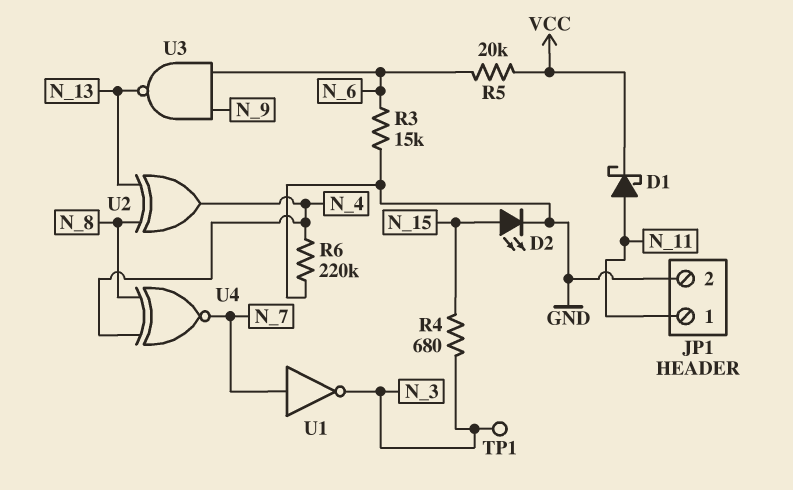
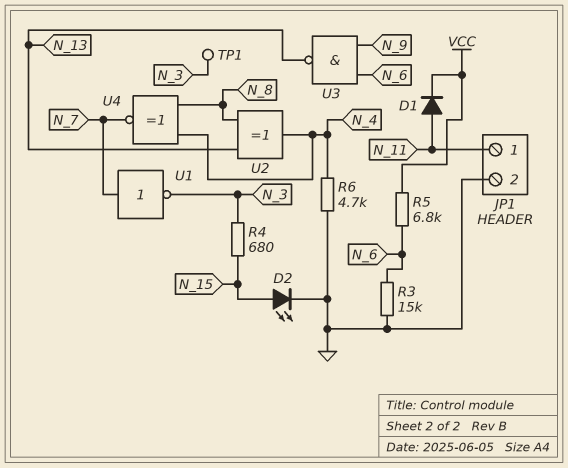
D1: schottky (A N_11, K VCC) -> diode (A N_11, K VCC)
R5: 20k (N_6, VCC) -> 6.8k (N_6, VCC)
R6: 220k (GND, N_4) -> 4.7k (GND, N_4)

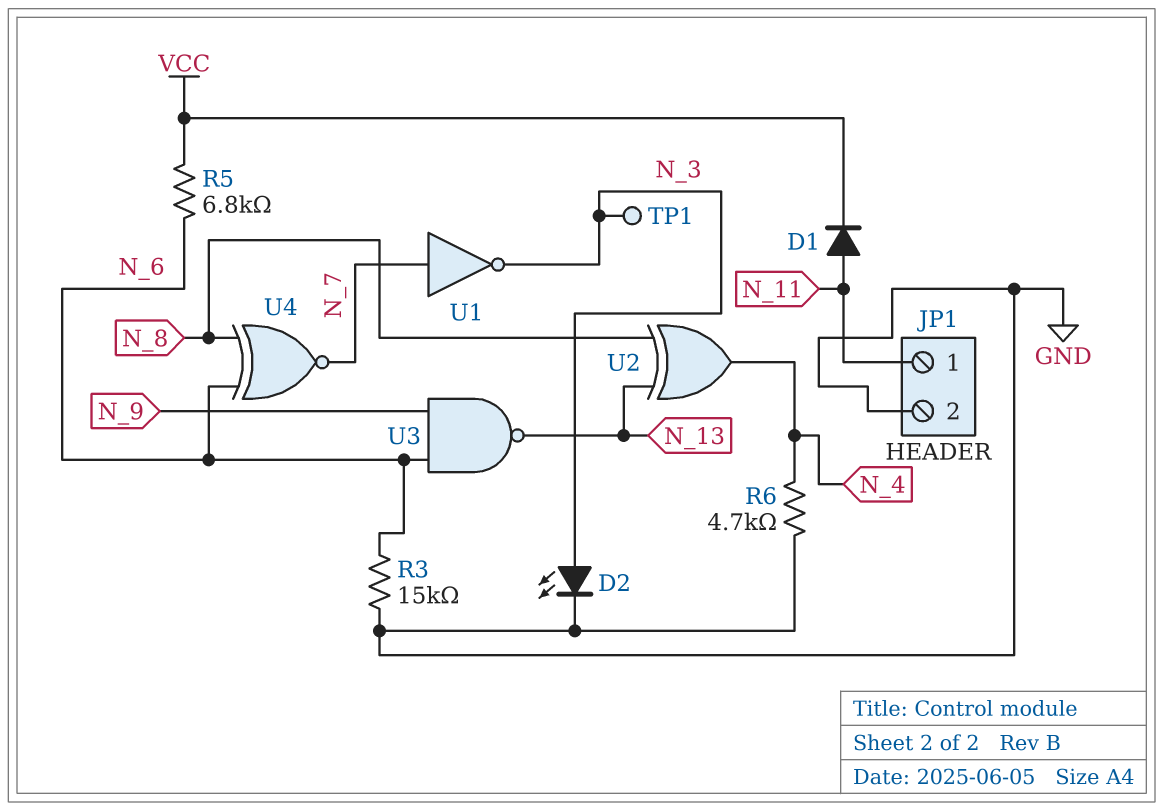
D2: LED (A N_15, K GND) -> LED (A N_3, K GND)
R4: 680 (N_3, N_15) -> none
U4: XNOR (in N_4, in N_8, out N_7) -> XNOR (in N_6, in N_8, out N_7)

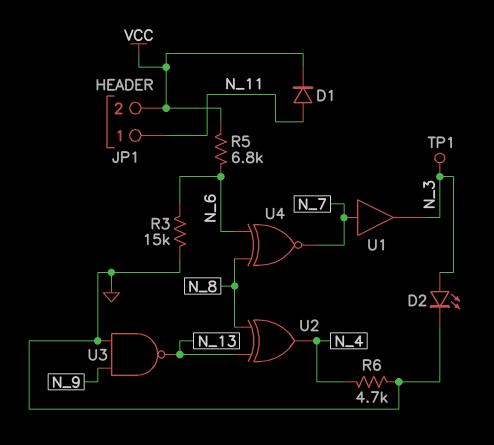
JP1 pin 2: GND -> VCC
U1: NOT (in N_7, out N_3) -> buffer (in N_7, out N_3)
U3: NAND (in N_6, in N_9, out N_13) -> NAND (in GND, in N_9, out N_13)

